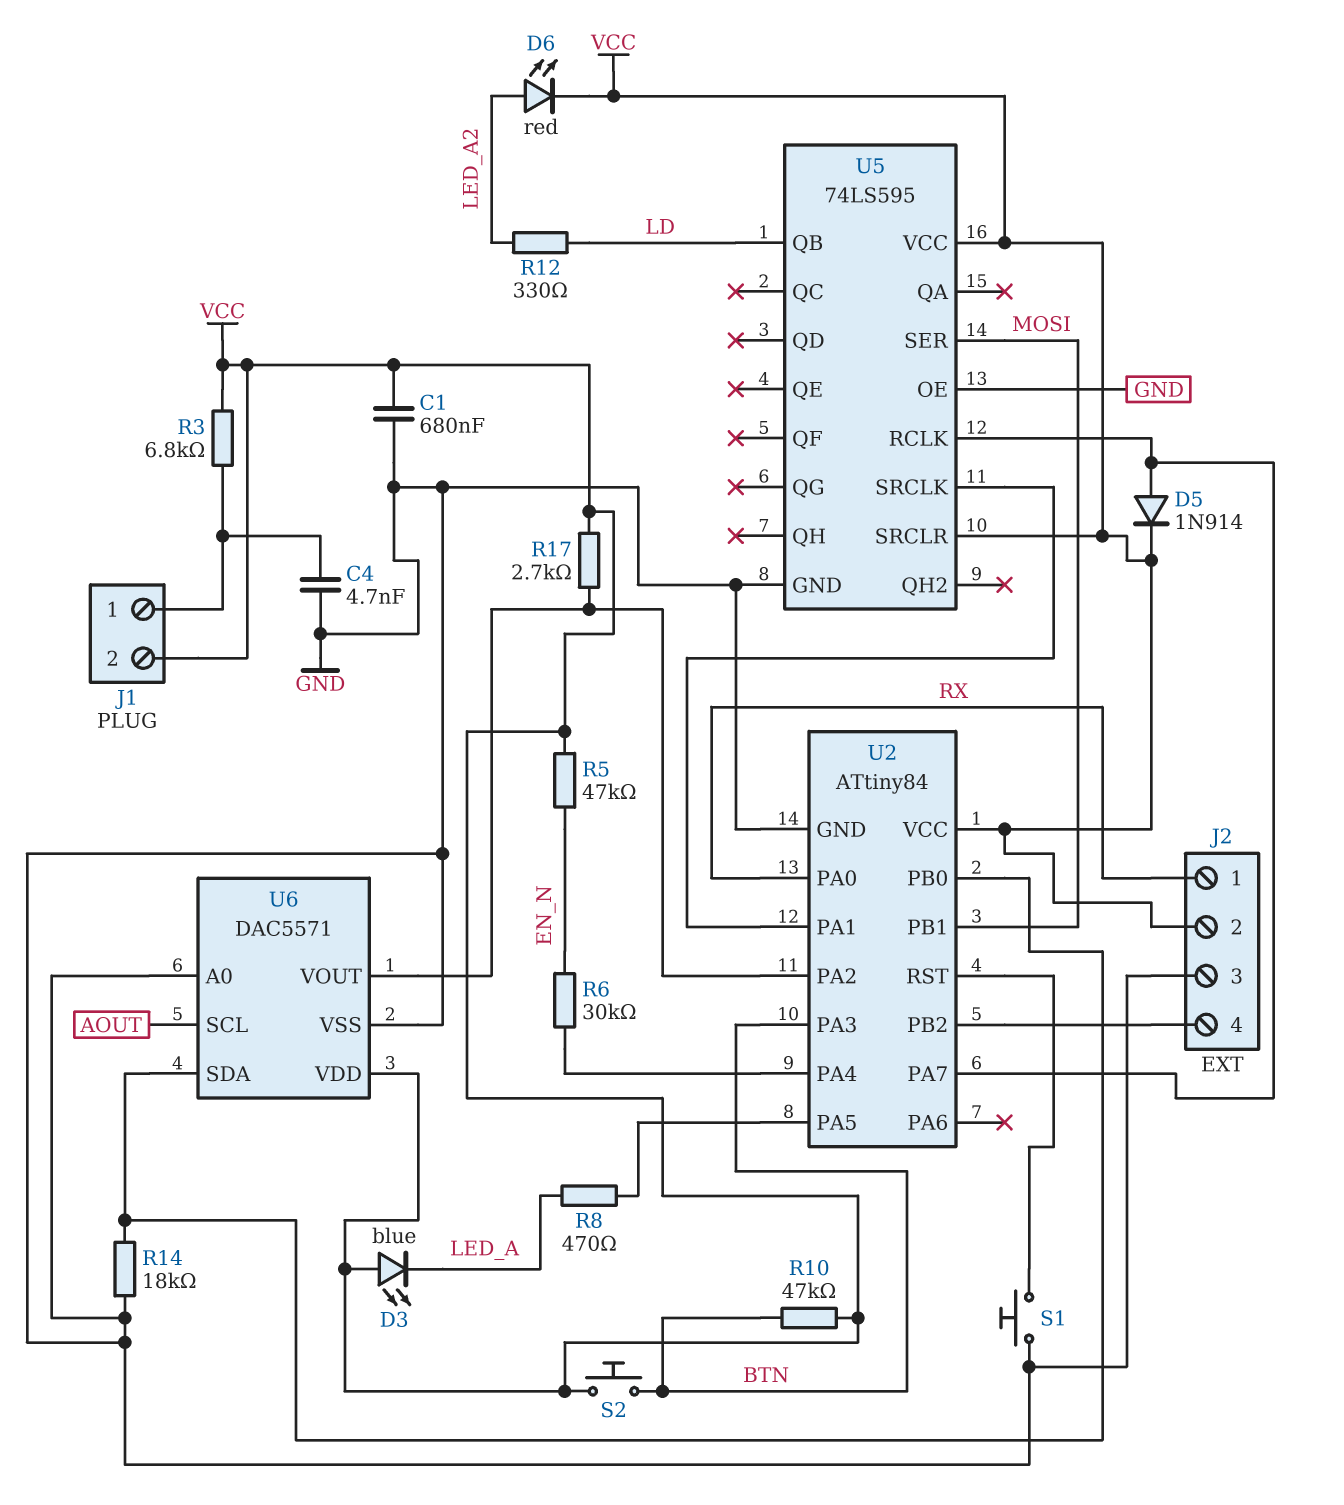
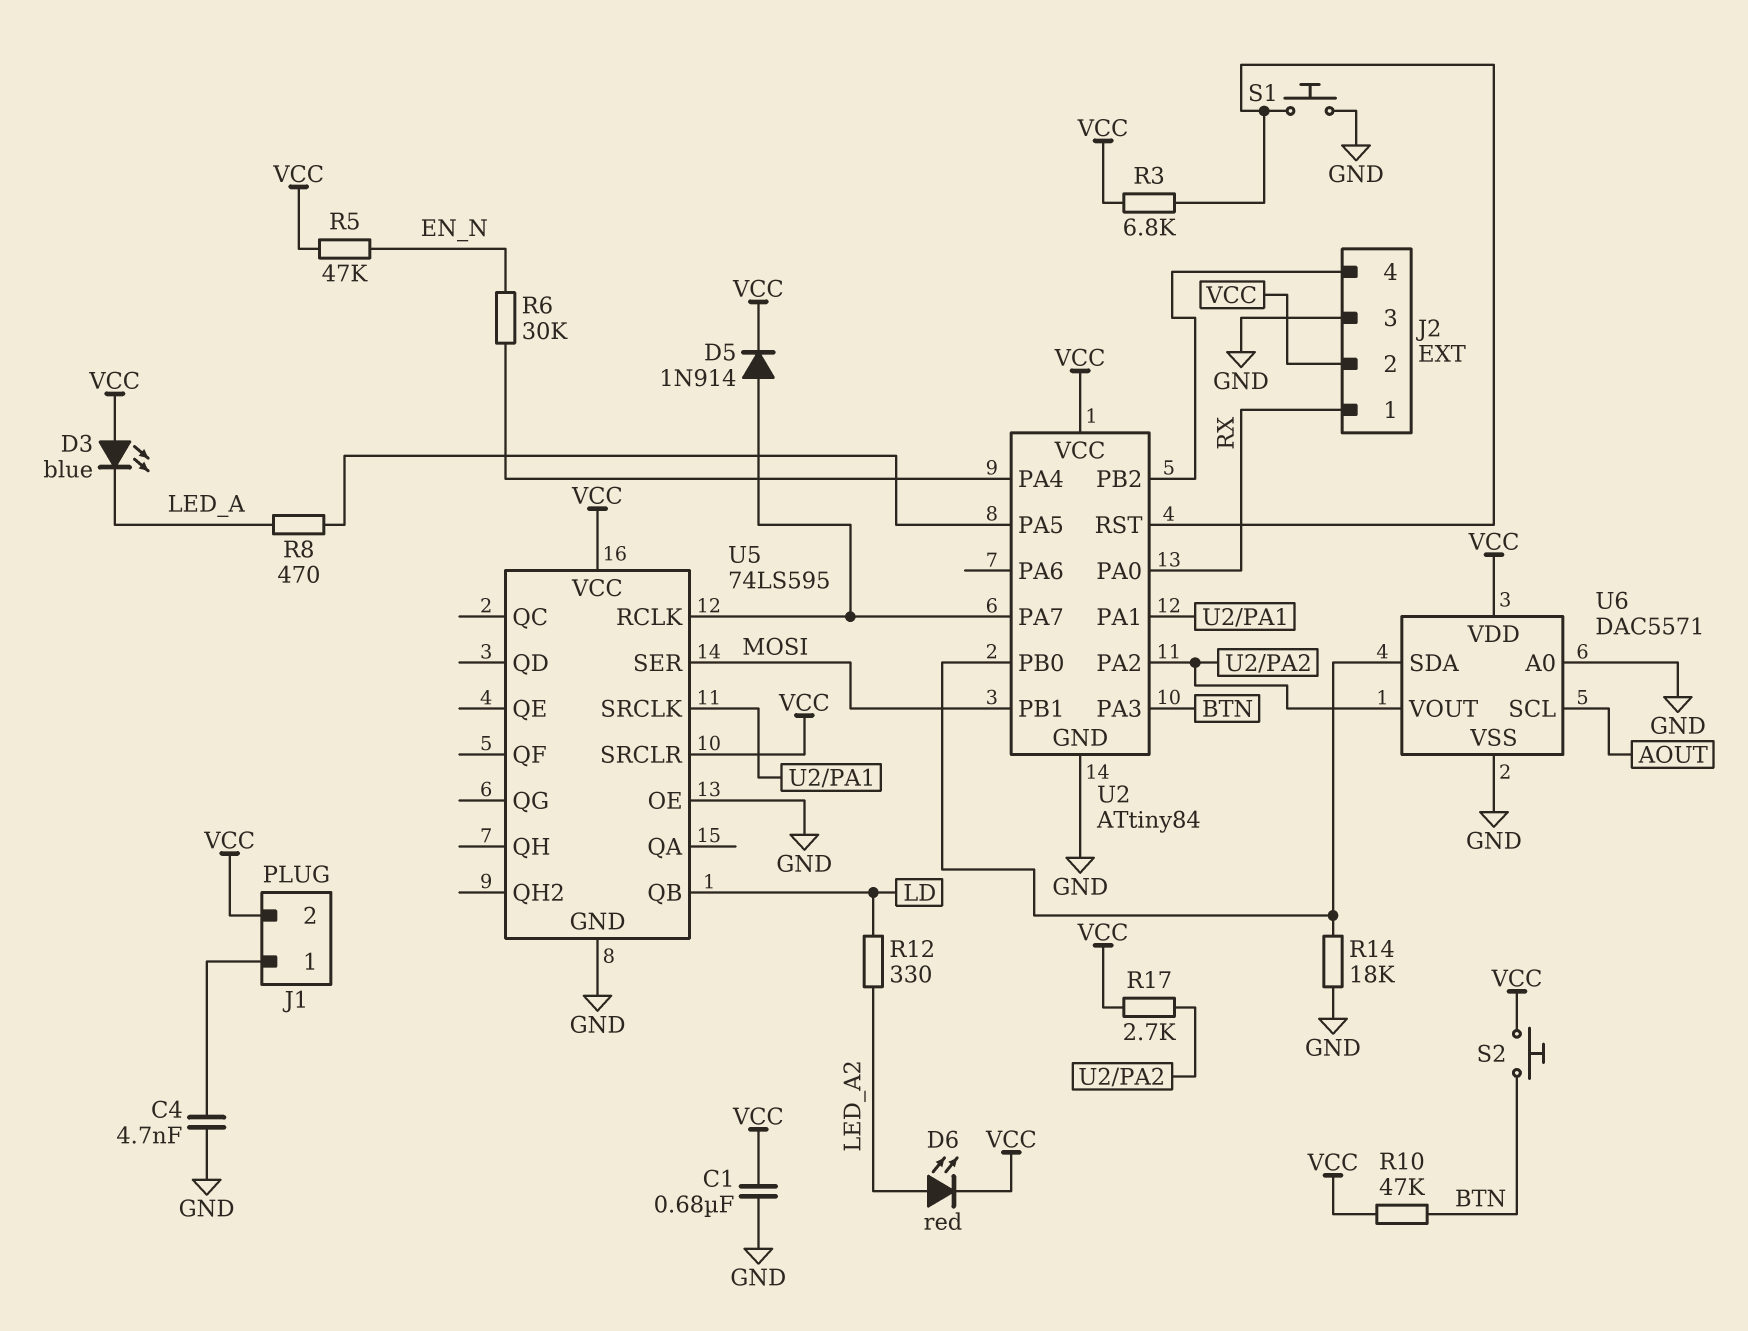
R3: 6.8k (J1/1, VCC) -> 6.8k (U2/RST, VCC)

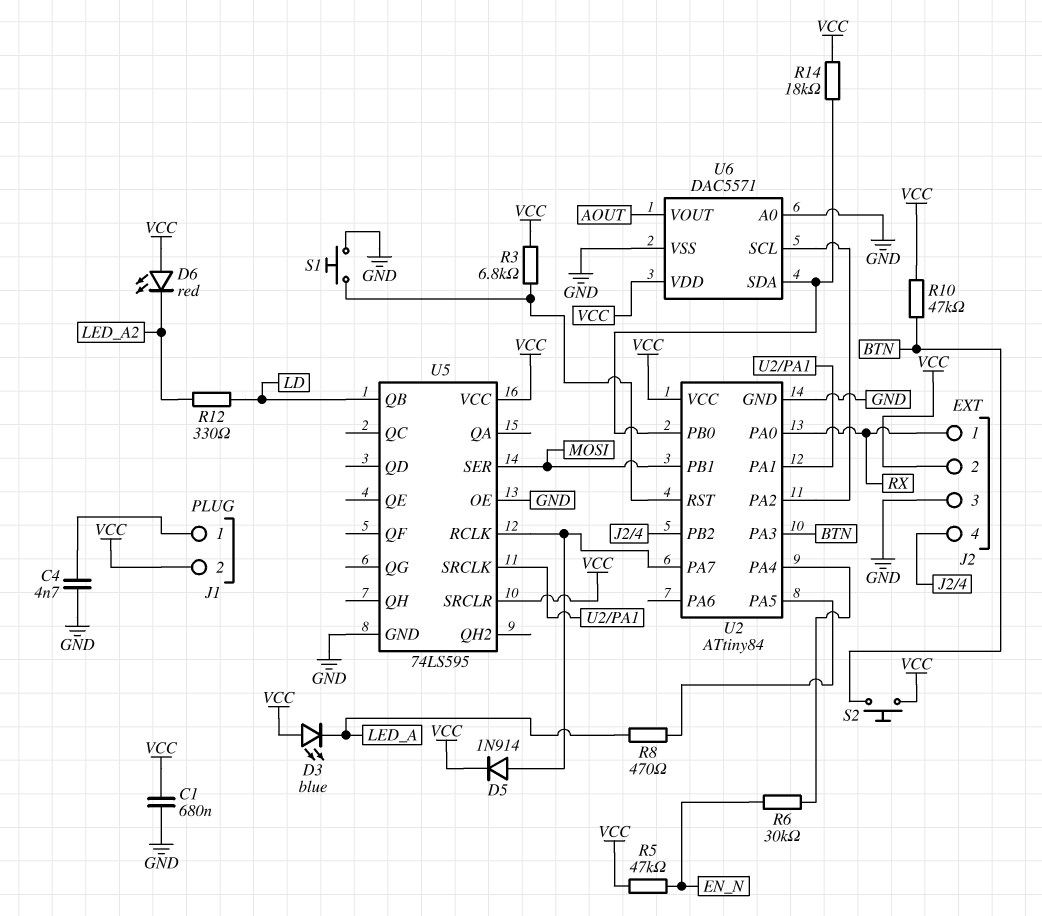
D6: LED red (A LED_A2, K VCC) -> LED red (A VCC, K LED_A2)
R14: 18k (GND, U2/PB0) -> 18k (U2/PB0, VCC)
R17: 2.7k (U2/PA2, VCC) -> none
U6 pin SCL: AOUT -> U2/PA2
U6 pin VOUT: U2/PA2 -> AOUT

